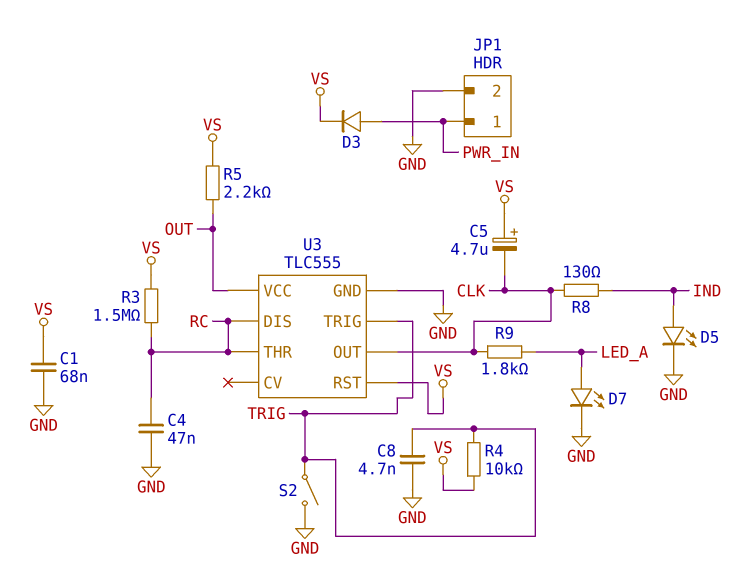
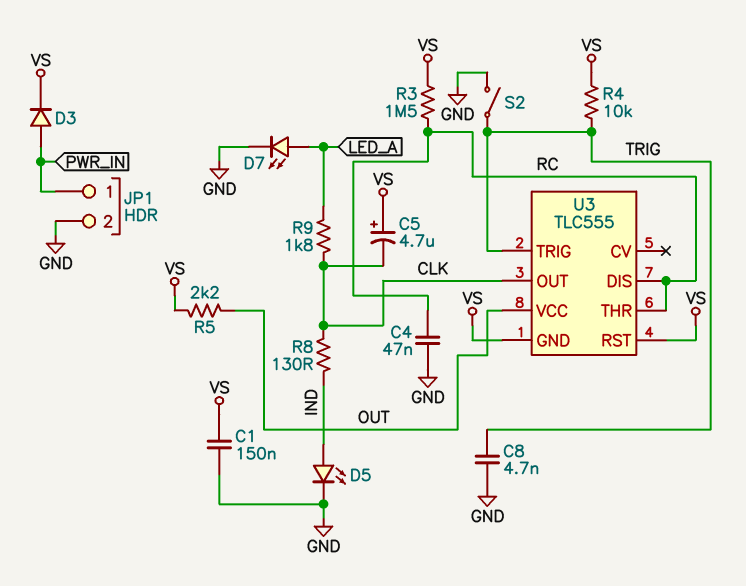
C1: 68nF (GND, VS) -> 150nF (GND, VS)
U3 pin GND: GND -> VS

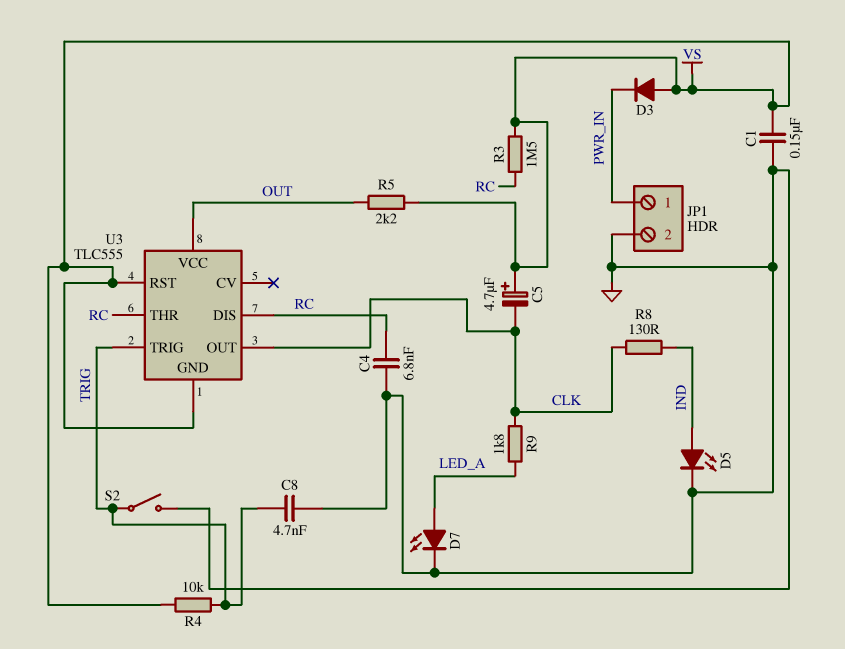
C4: 47nF (GND, RC) -> 6.8nF (GND, RC)
D3: diode (A PWR_IN, K VS) -> diode (A VS, K PWR_IN)

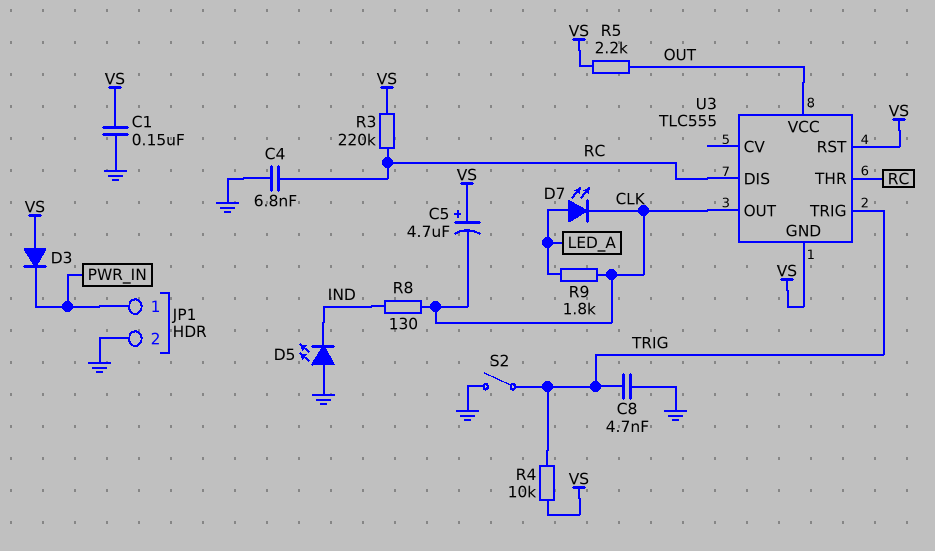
D5: LED (A IND, K GND) -> LED (A GND, K IND)
D7: LED (A LED_A, K GND) -> LED (A LED_A, K CLK)
R3: 1.5M (RC, VS) -> 220k (RC, VS)

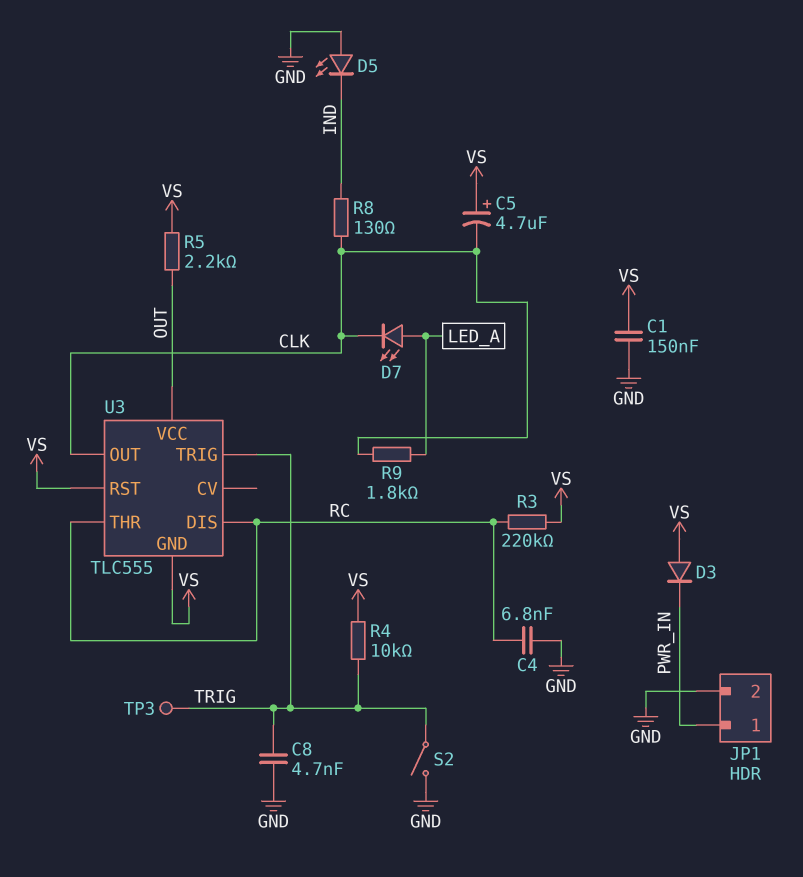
TP3: none -> test point (TRIG)

